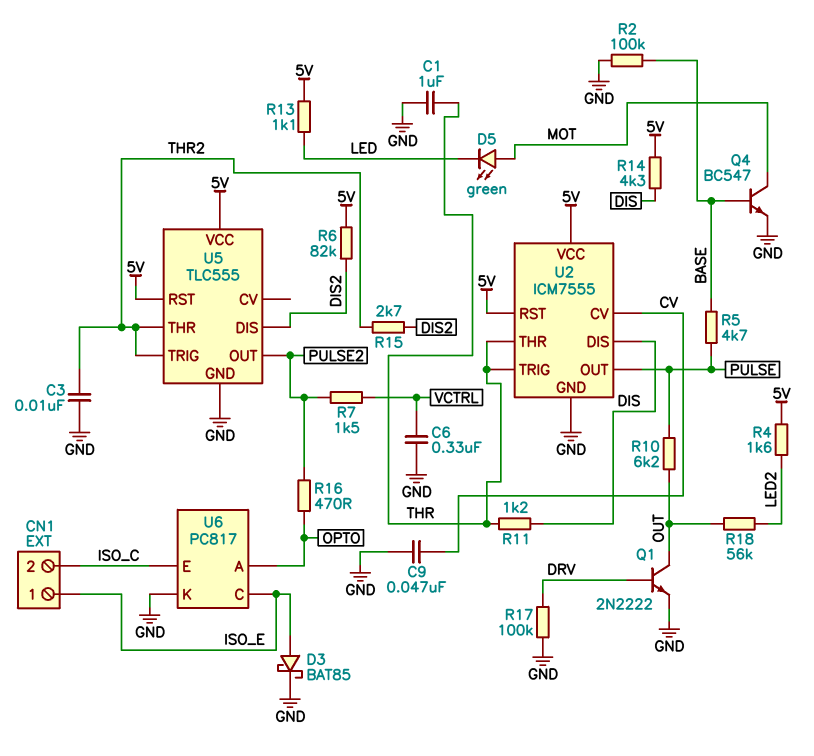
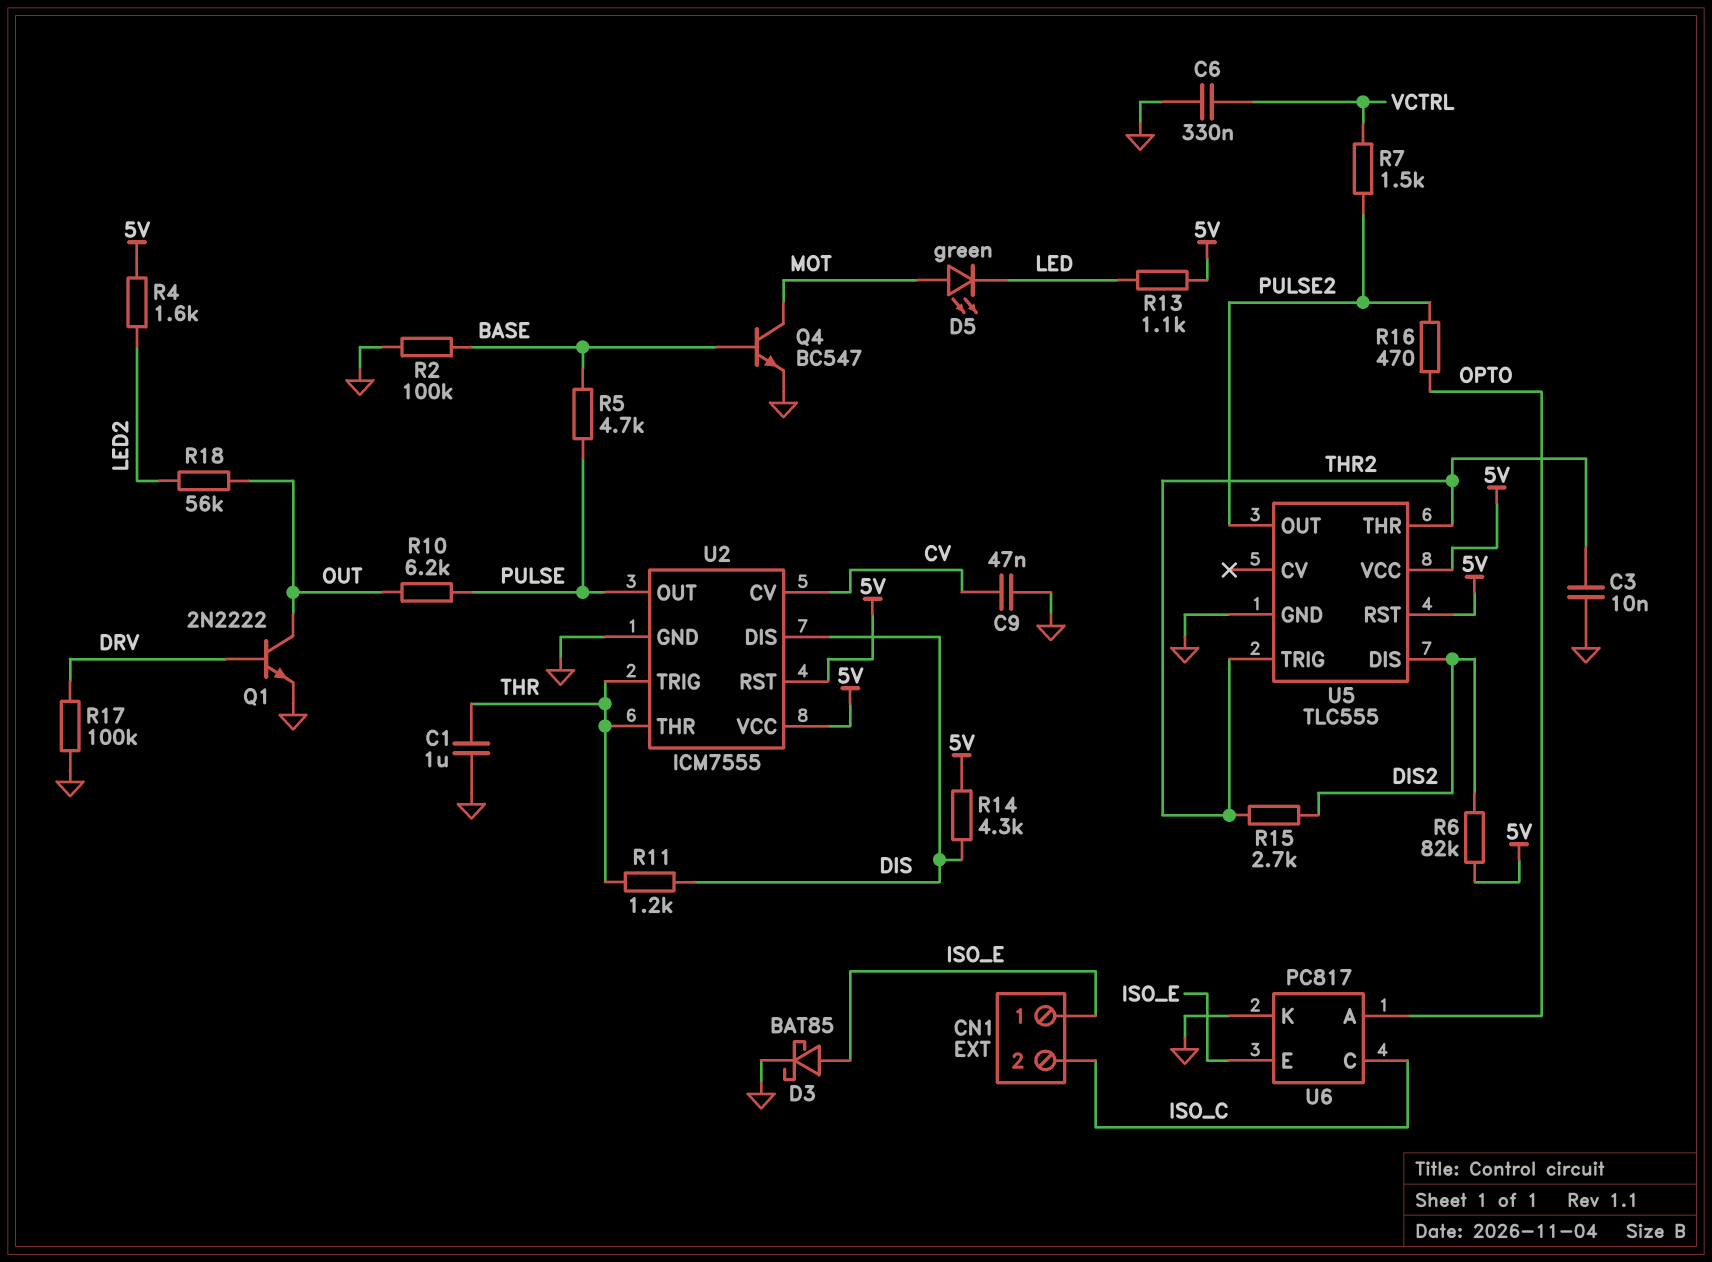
U6 pin C: ISO_E -> ISO_C
U6 pin E: ISO_C -> ISO_E

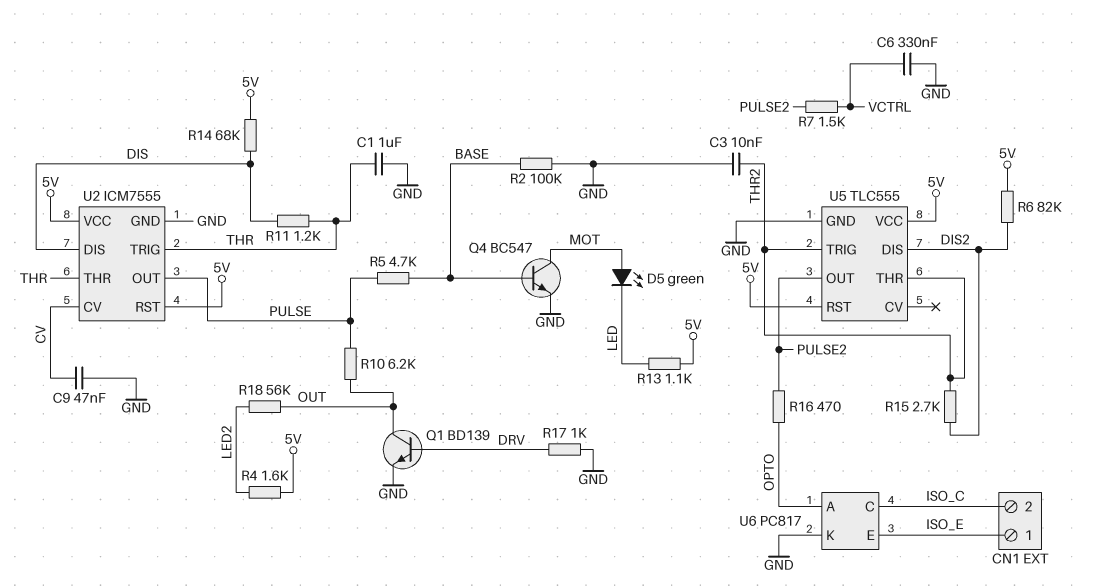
D3: schottky BAT85 (A ISO_E, K GND) -> none
Q1: NPN 2N2222 (B DRV, C OUT, E GND) -> NPN BD139 (B DRV, C OUT, E GND)
R14: 4.3k (5V, DIS) -> 68k (5V, DIS)
R17: 100k (DRV, GND) -> 1k (DRV, GND)

